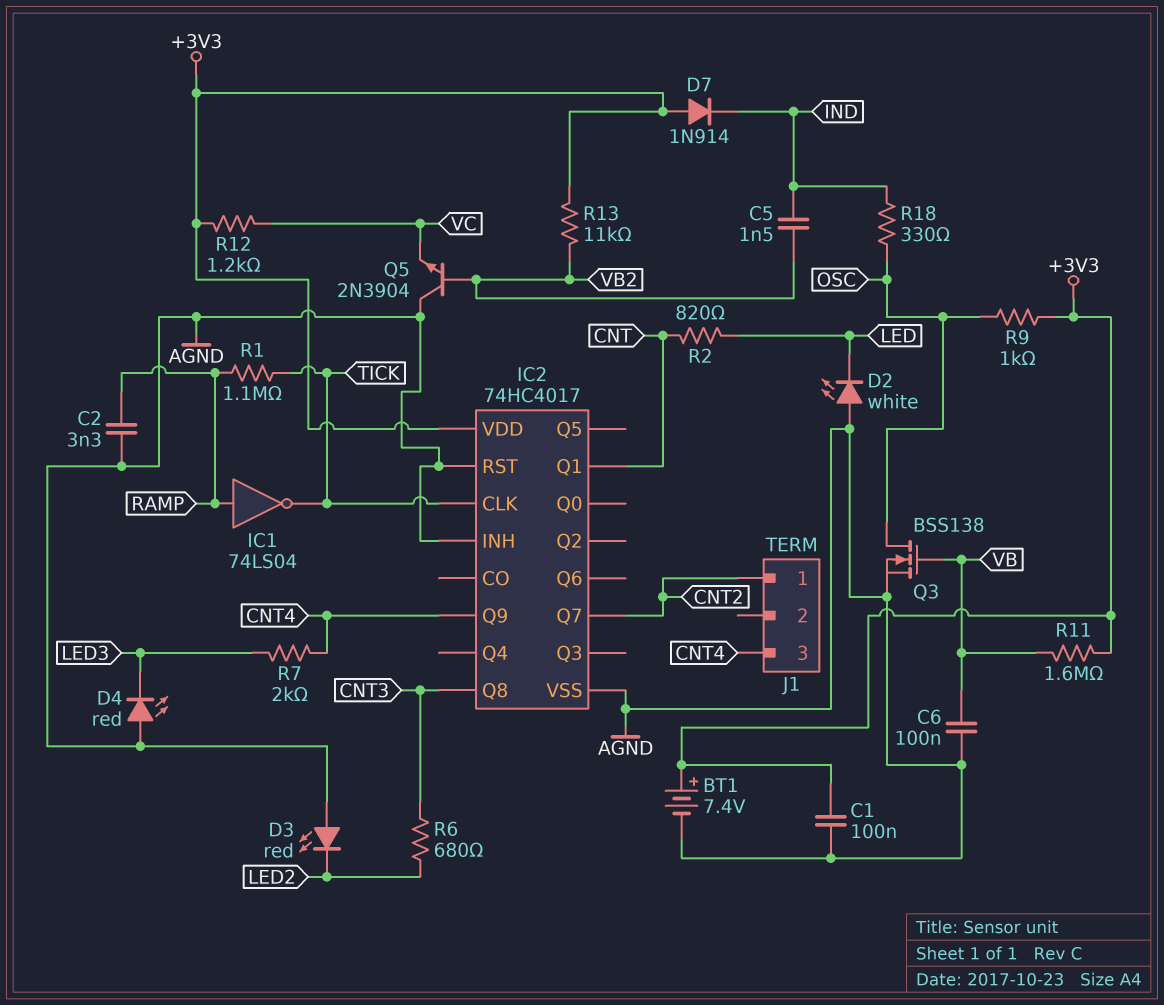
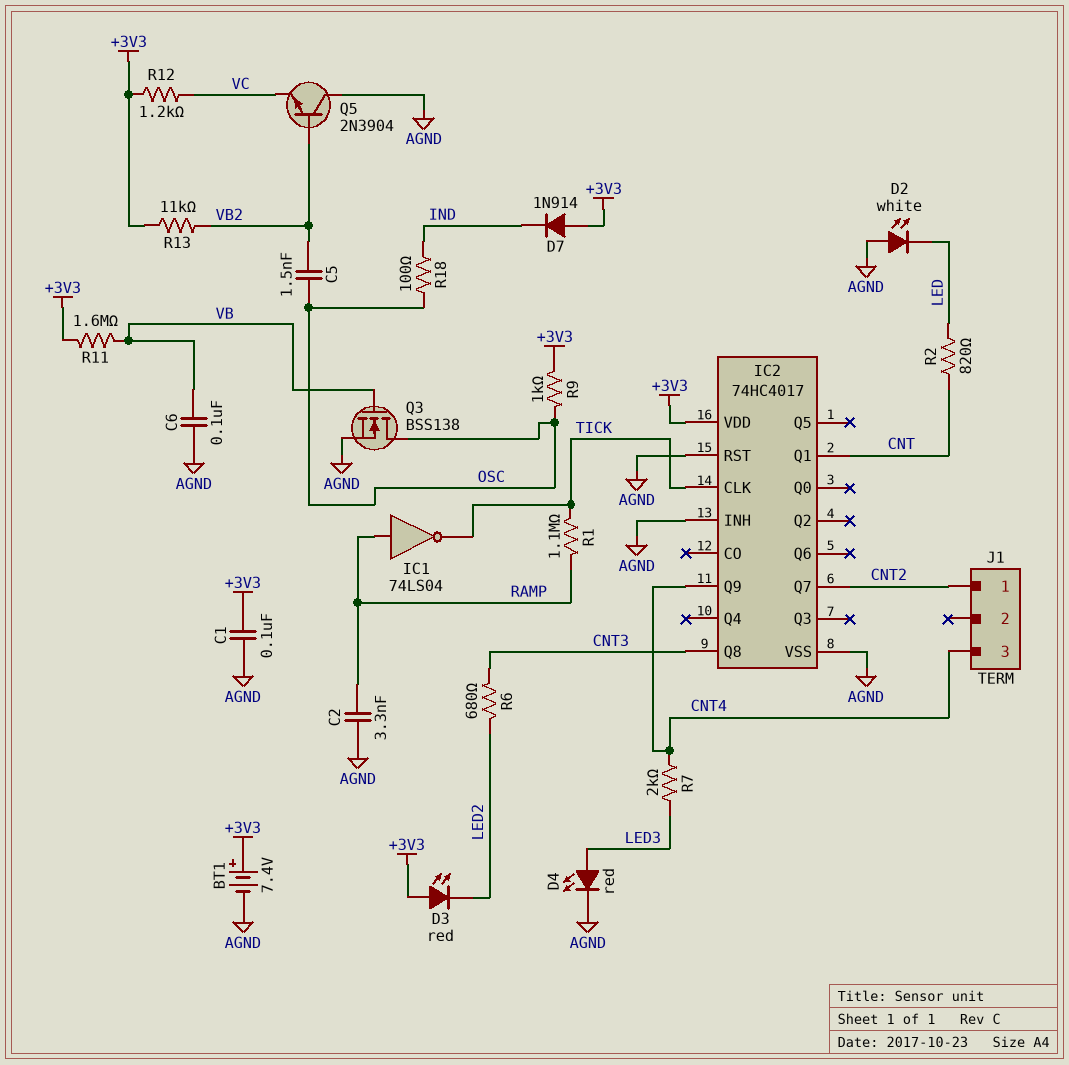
C5: 1.5nF (IND, VB2) -> 1.5nF (OSC, VB2)
D3: LED red (A AGND, K LED2) -> LED red (A +3V3, K LED2)
D4: LED red (A AGND, K LED3) -> LED red (A LED3, K AGND)
R18: 330 (IND, OSC) -> 100 (IND, OSC)

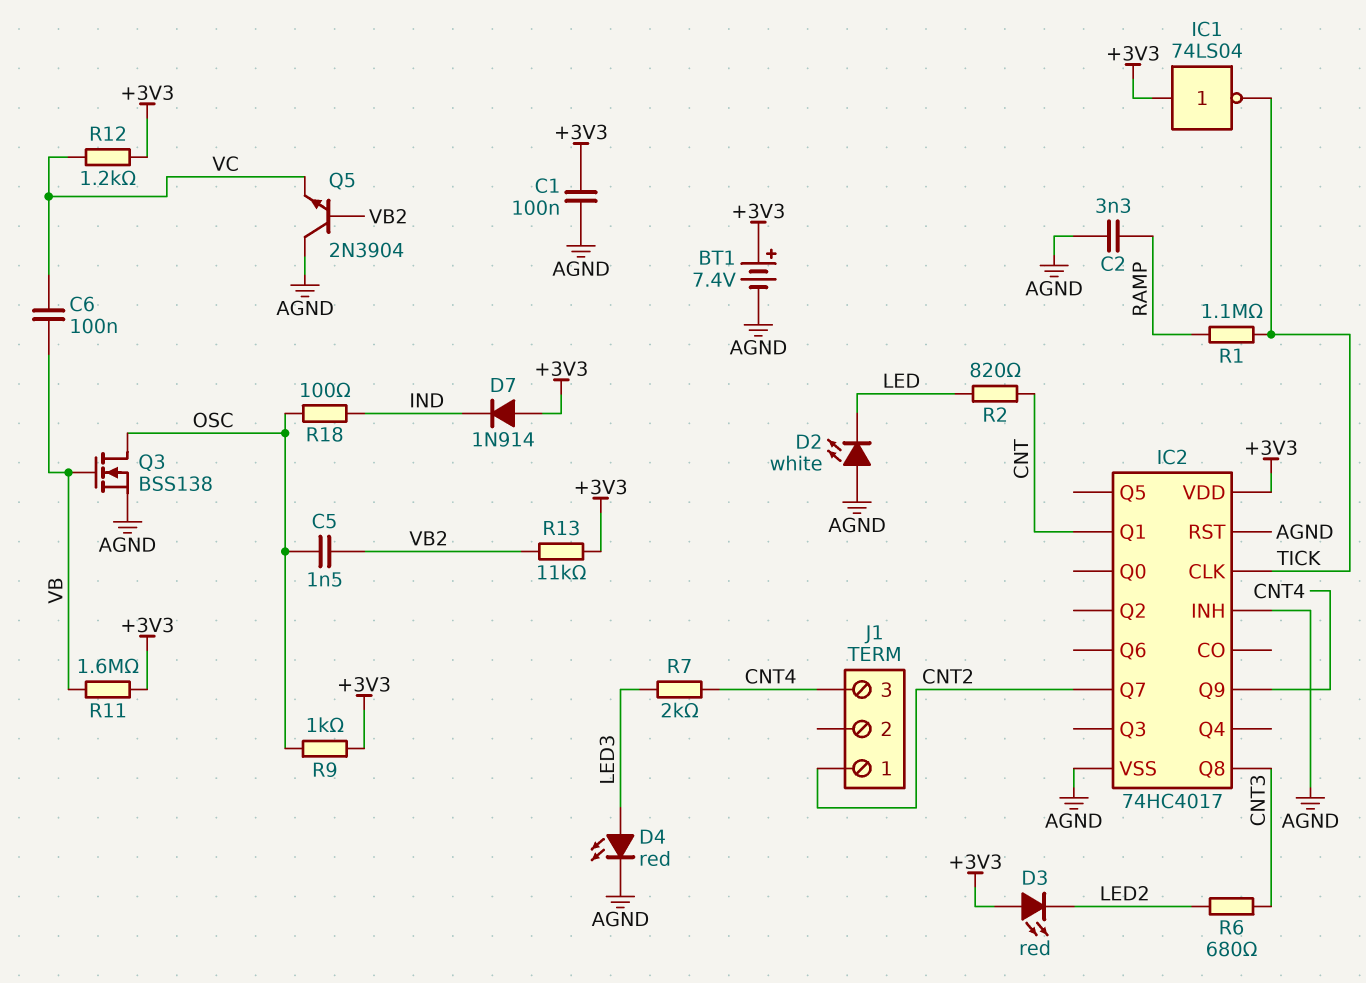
C6: 100nF (AGND, VB) -> 100nF (VB, VC)
IC1: NOT 74LS04 (in RAMP, out TICK) -> NOT 74LS04 (in +3V3, out TICK)

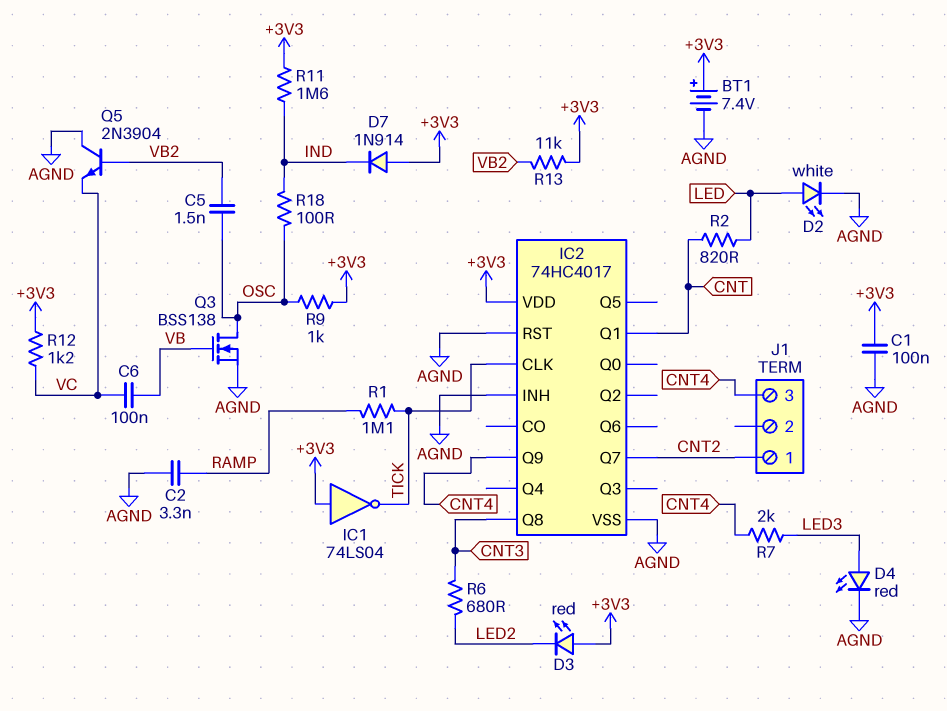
D2: LED white (A AGND, K LED) -> LED white (A LED, K AGND)
R11: 1.6M (+3V3, VB) -> 1.6M (+3V3, IND)

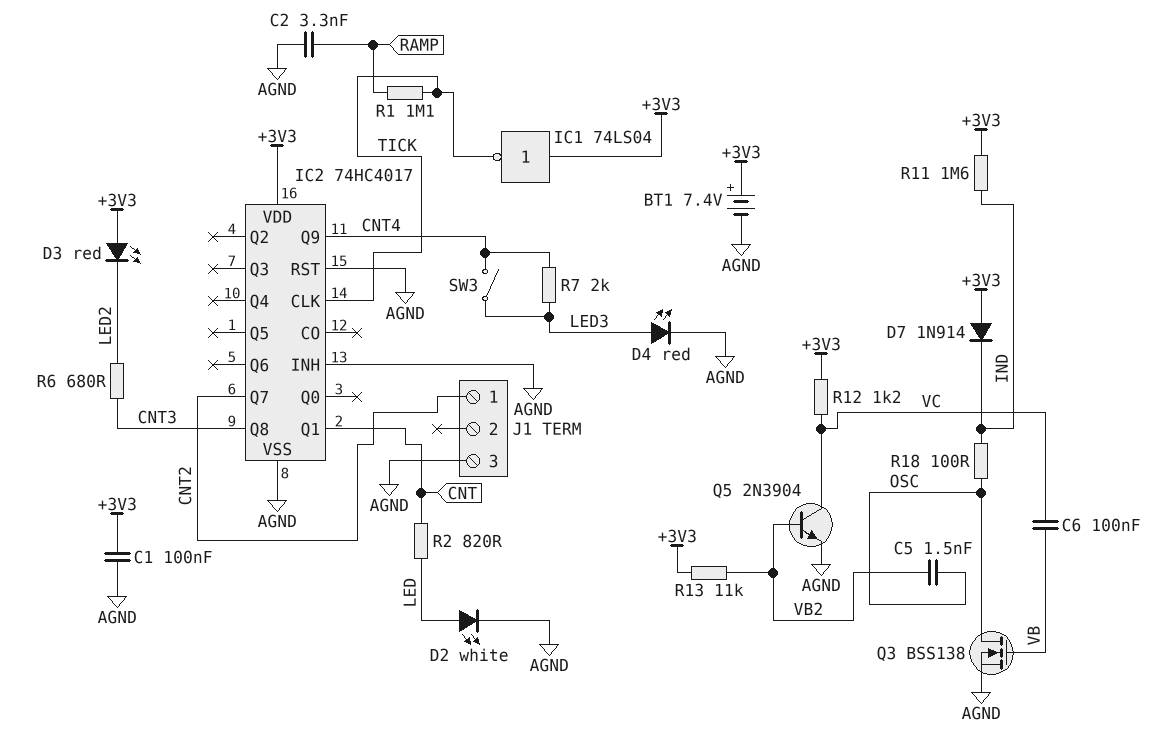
J1 pin 3: CNT4 -> AGND
Q5: NPN 2N3904 (B VB2, C AGND, E VC) -> NPN 2N3904 (B VB2, C VC, E AGND)
R9: 1k (+3V3, OSC) -> none
SW3: none -> switch (CNT4, LED3)

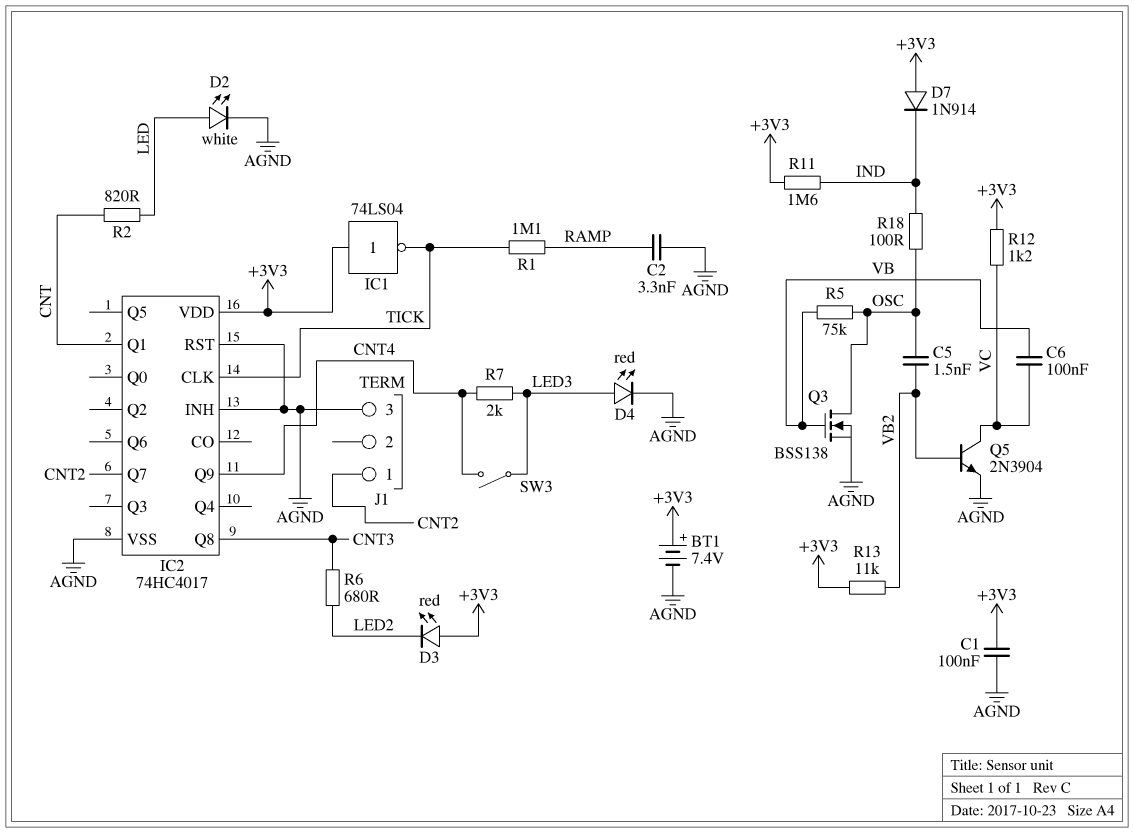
R5: none -> 75k (OSC, VB)

